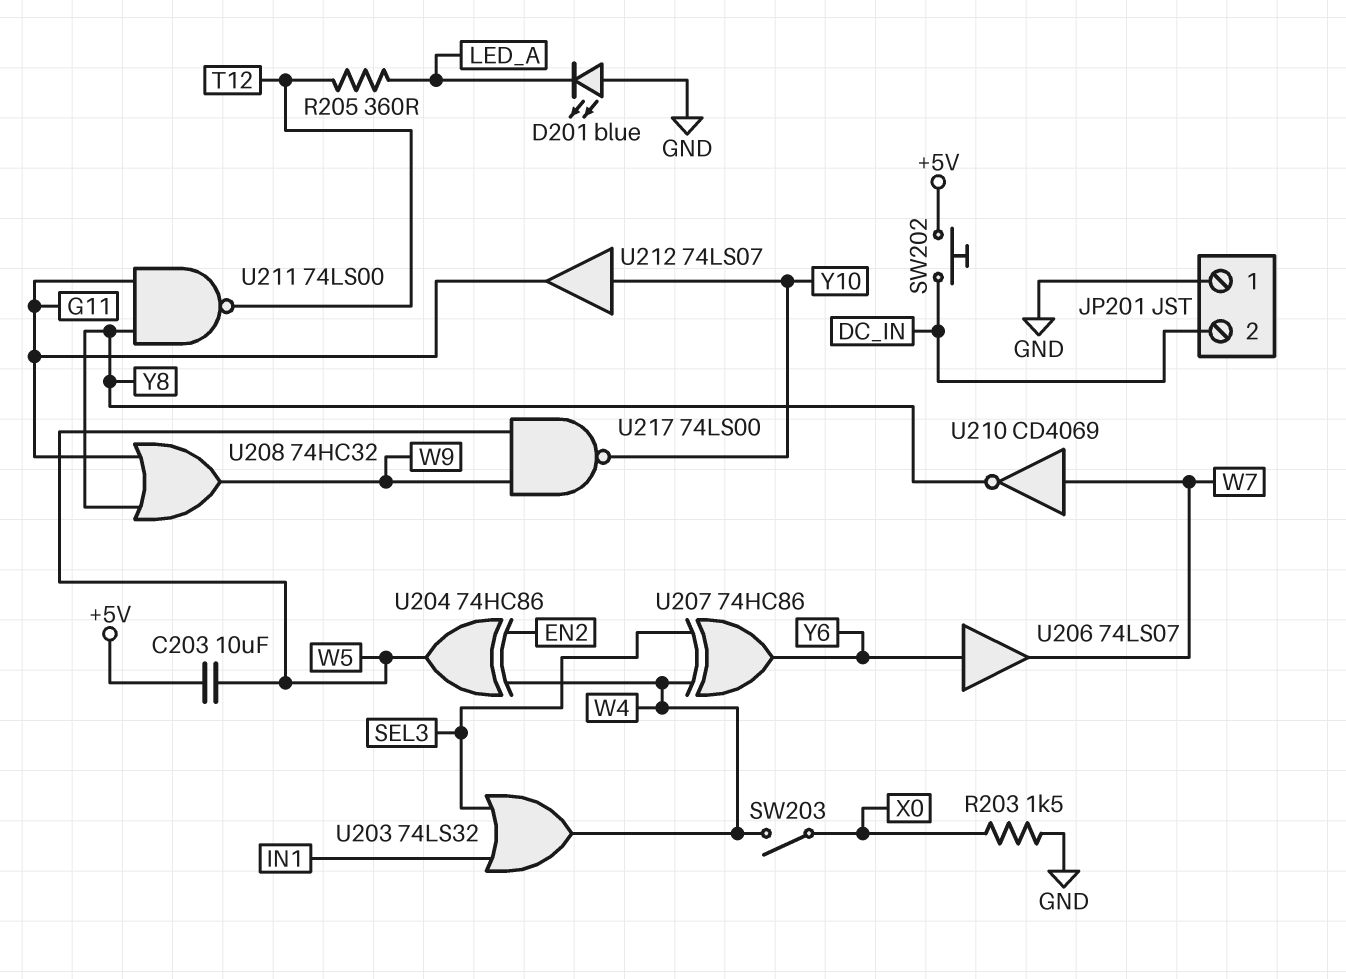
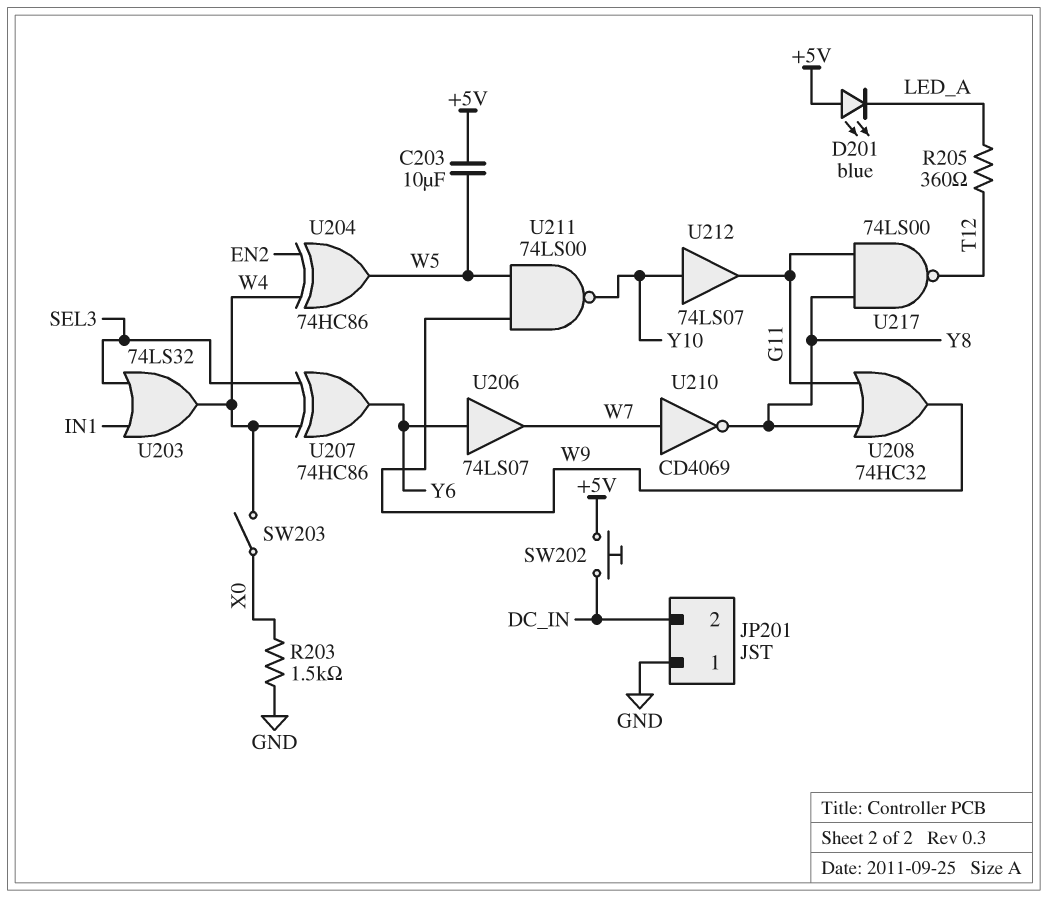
D201: LED blue (A GND, K LED_A) -> LED blue (A +5V, K LED_A)
U211: NAND 74LS00 (in G11, in Y8, out T12) -> NAND 74LS00 (in W5, in W9, out Y10)
U217: NAND 74LS00 (in W5, in W9, out Y10) -> NAND 74LS00 (in G11, in Y8, out T12)

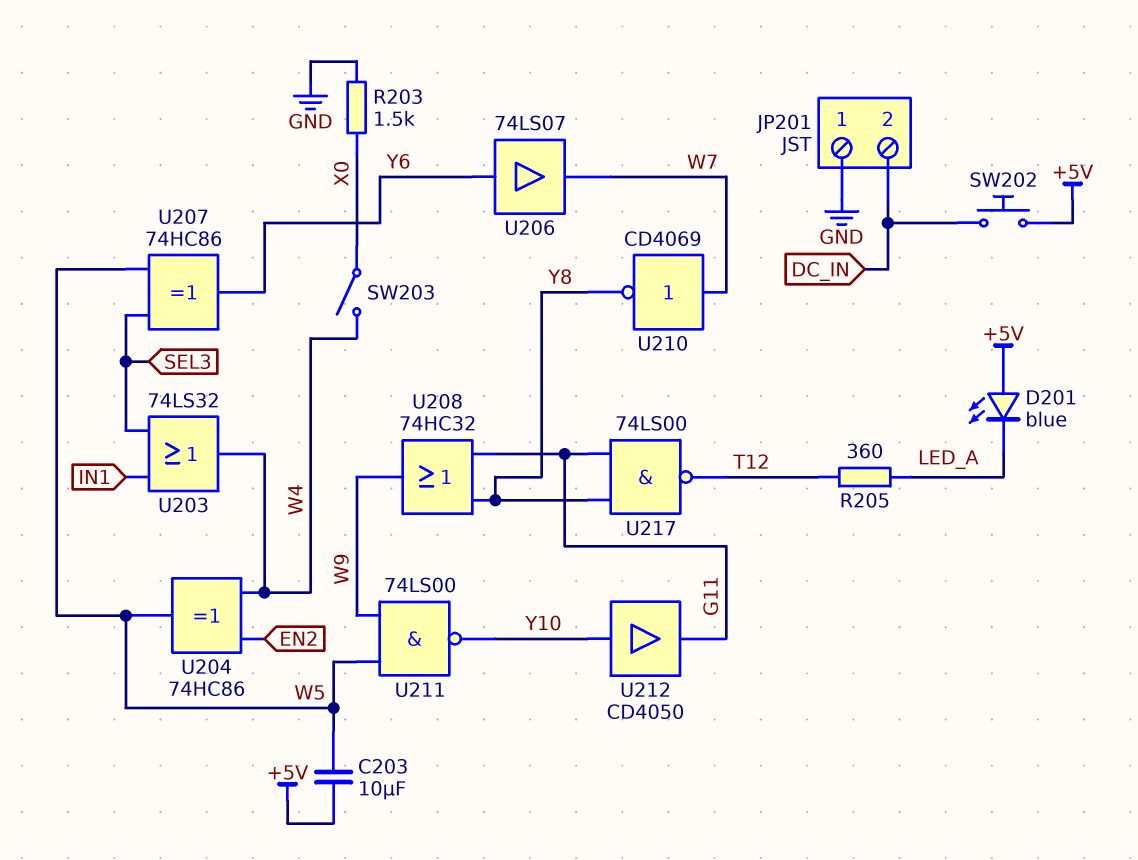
U207: XOR 74HC86 (in SEL3, in W4, out Y6) -> XOR 74HC86 (in SEL3, in W5, out Y6)
U212: buffer 74LS07 (in Y10, out G11) -> buffer CD4050 (in Y10, out G11)

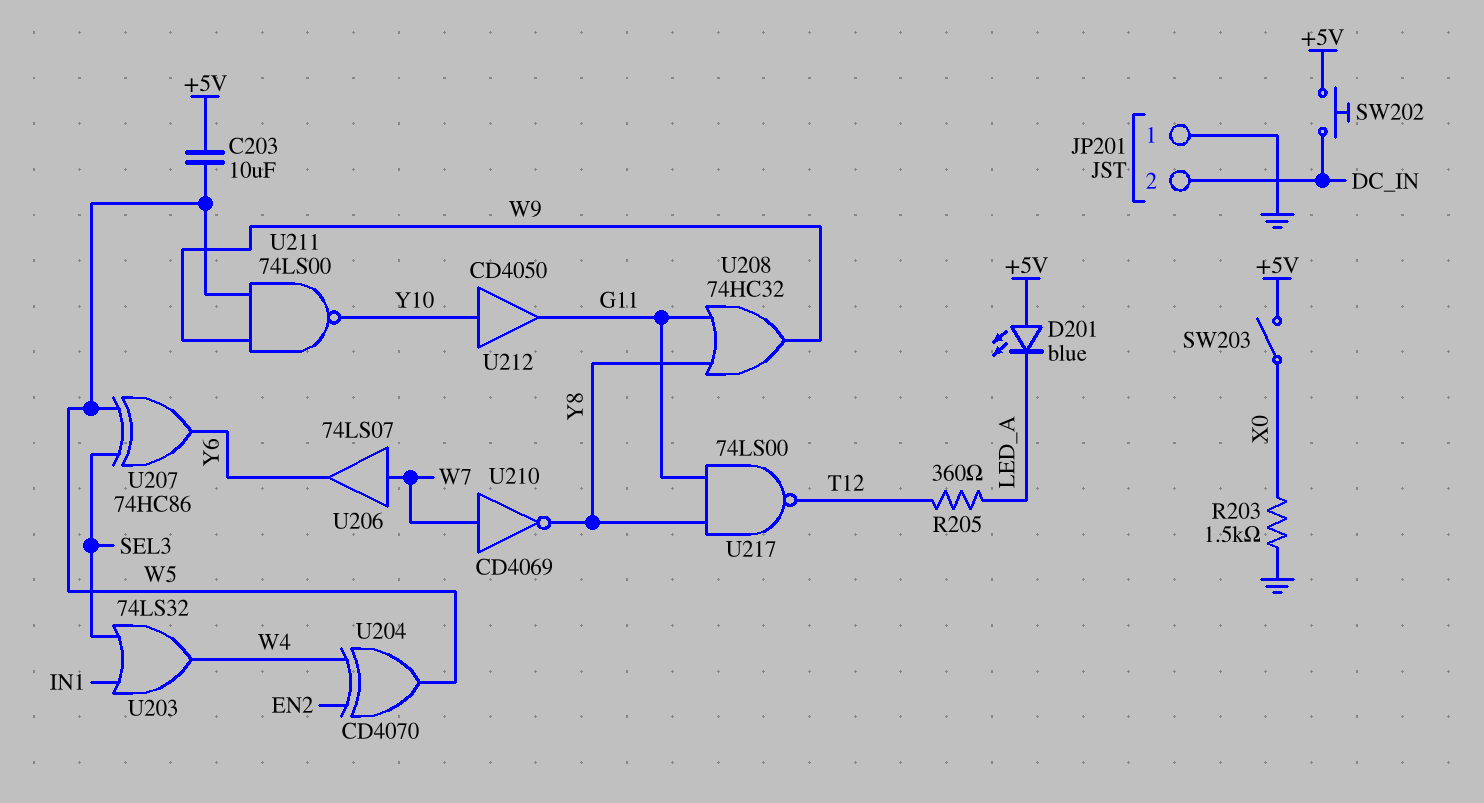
SW203: switch (W4, X0) -> switch (+5V, X0)
U204: XOR 74HC86 (in EN2, in W4, out W5) -> XOR CD4070 (in EN2, in W4, out W5)
U206: buffer 74LS07 (in Y6, out W7) -> buffer 74LS07 (in W7, out Y6)

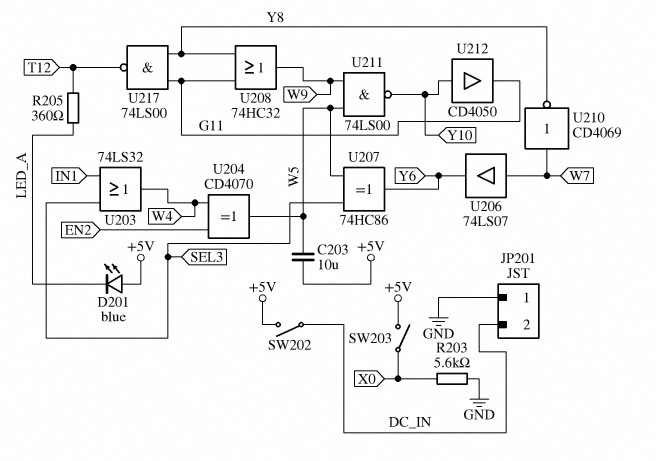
R203: 1.5k (GND, X0) -> 5.6k (GND, X0)
SW202: button (+5V, DC_IN) -> switch (+5V, DC_IN)

